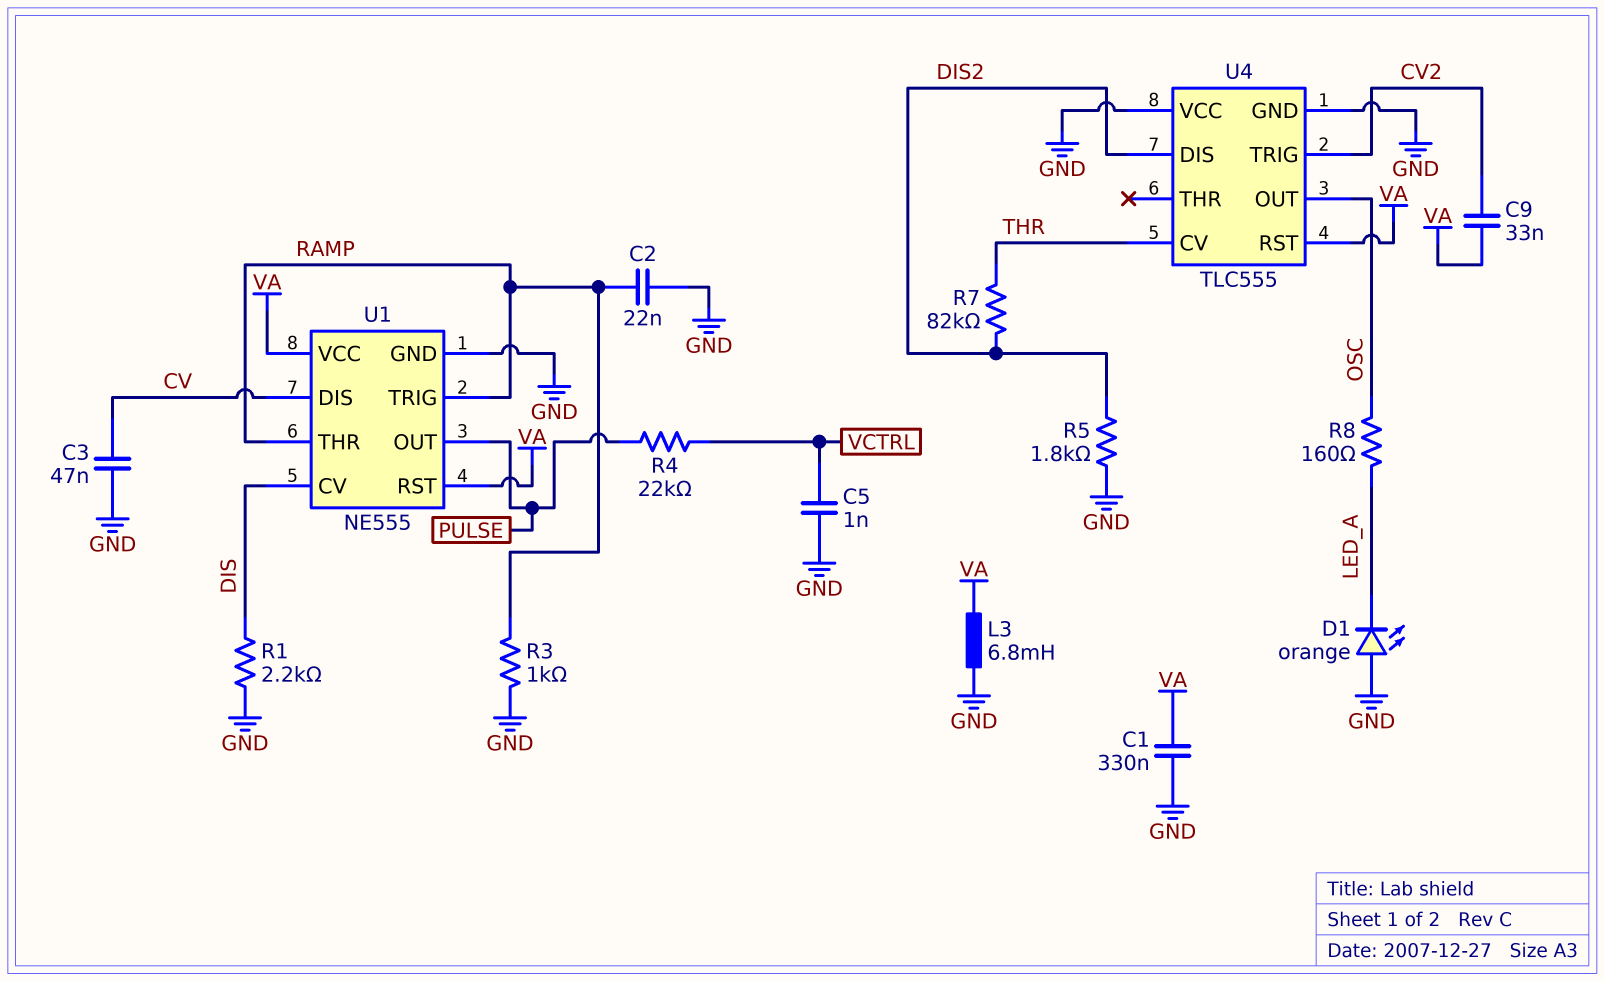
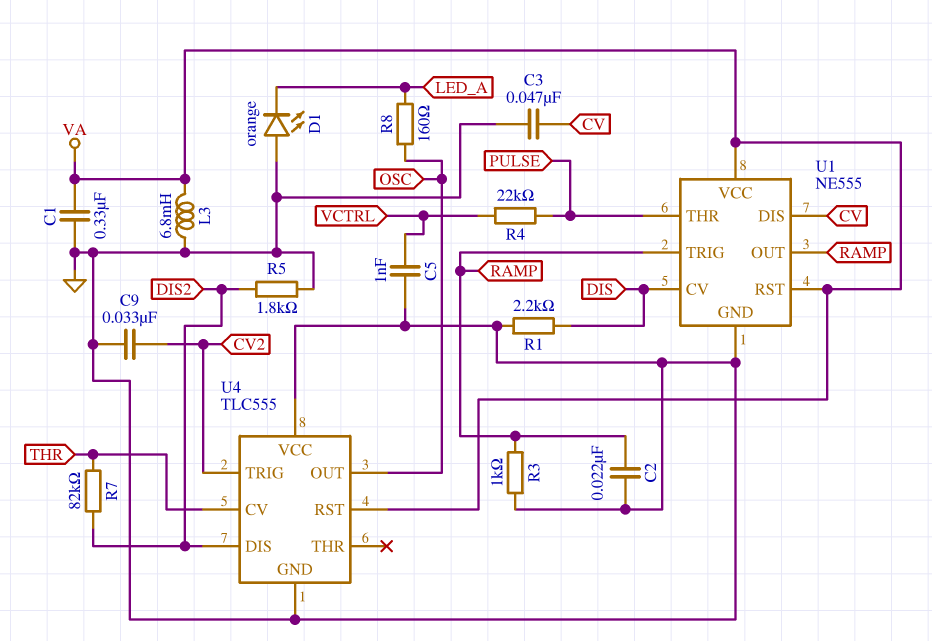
C9: 33nF (CV2, VA) -> 33nF (CV2, GND)
U1 pin OUT: PULSE -> RAMP
U1 pin THR: RAMP -> PULSE

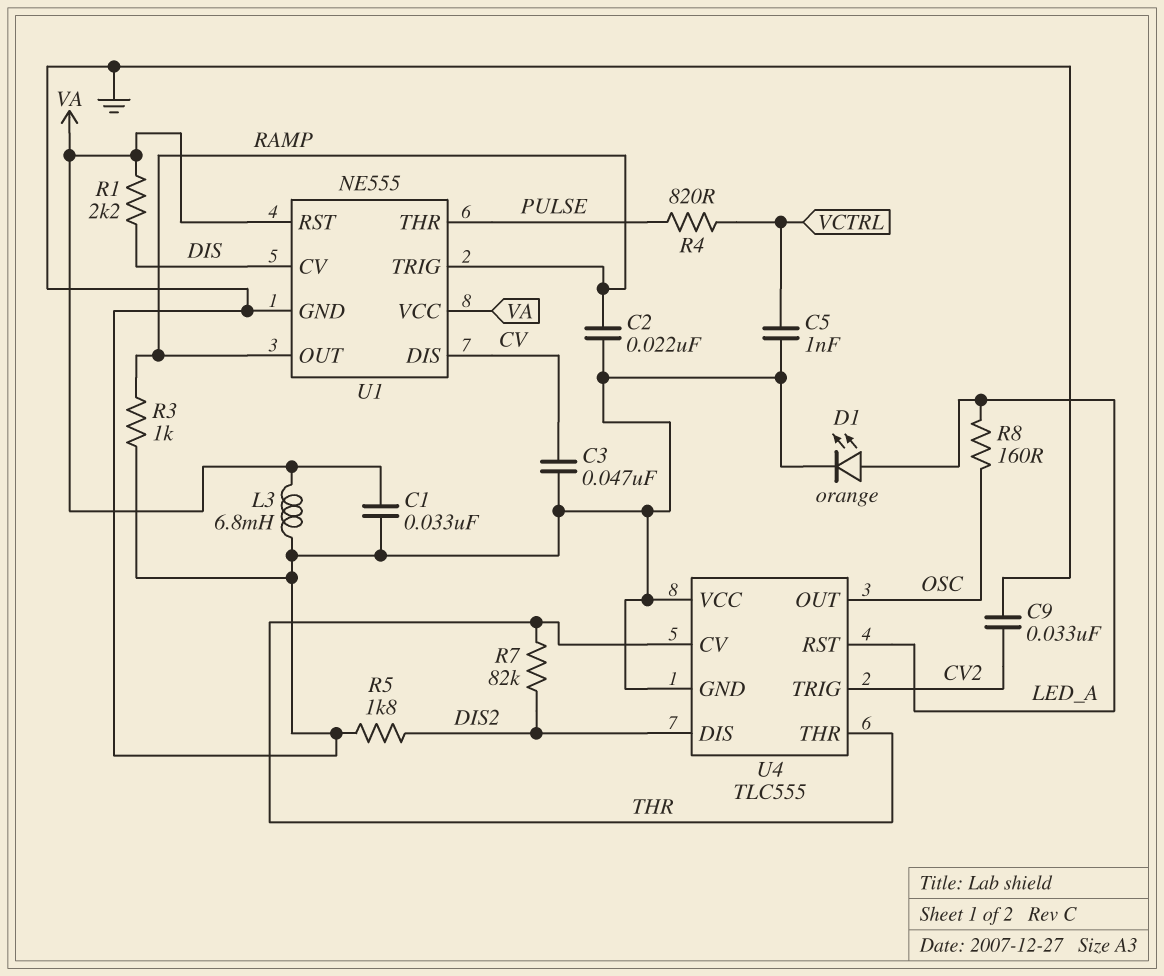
C1: 330nF (GND, VA) -> 33nF (GND, VA)
D1: LED orange (A GND, K LED_A) -> LED orange (A LED_A, K GND)
R1: 2.2k (DIS, GND) -> 2.2k (DIS, VA)
R4: 22k (PULSE, VCTRL) -> 820 (PULSE, VCTRL)
U4 pin RST: VA -> LED_A
U4 pin THR: none -> THR

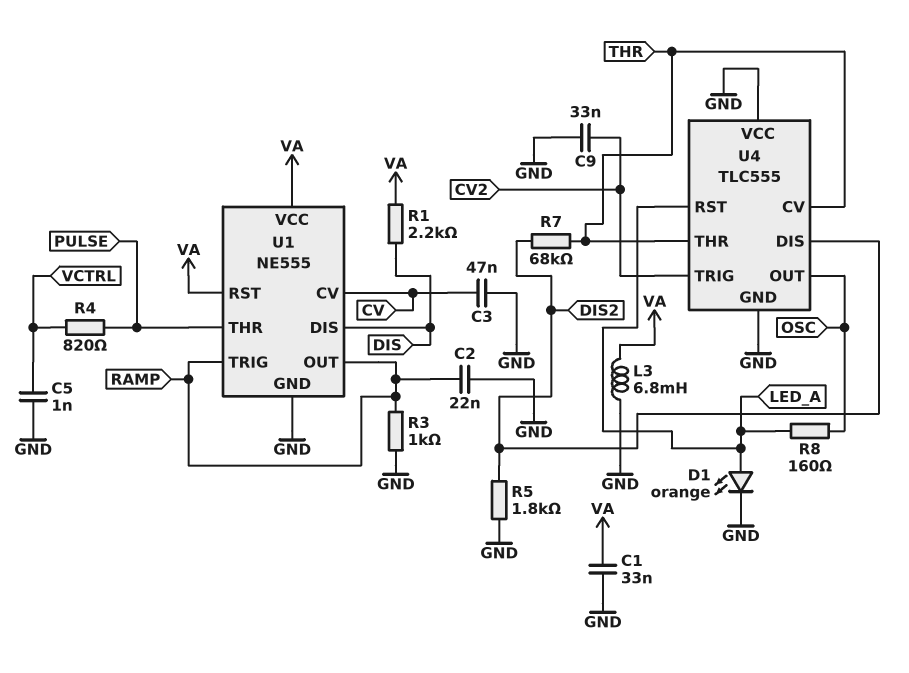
R7: 82k (DIS2, THR) -> 68k (DIS2, THR)
U1 pin CV: DIS -> CV
U1 pin DIS: CV -> DIS

